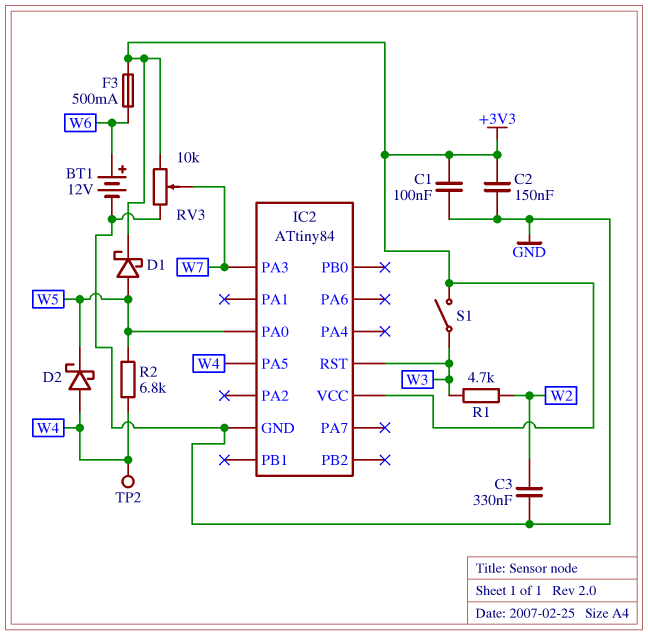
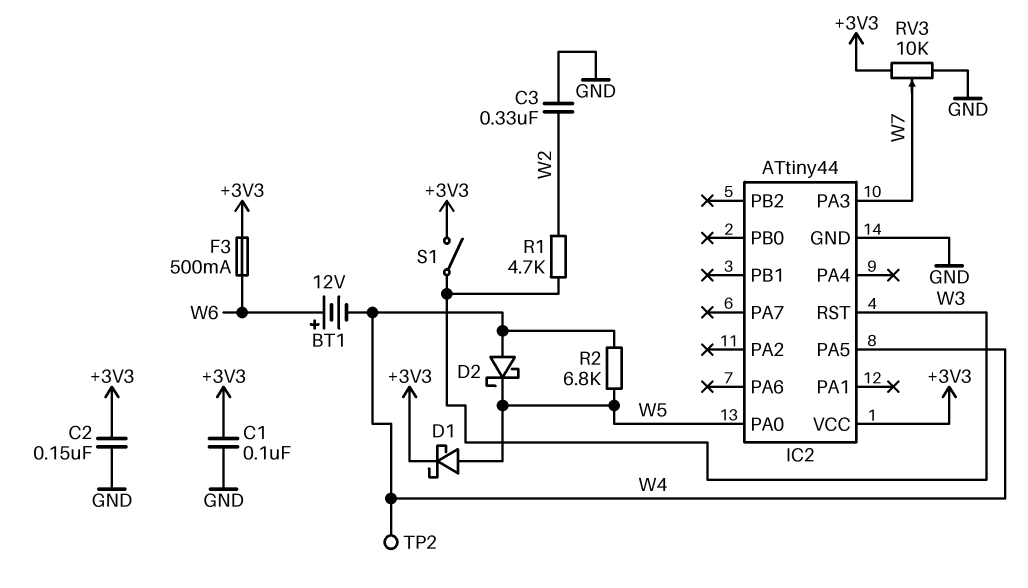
BT1: 12V (plus W6, minus GND) -> 12V (plus W6, minus W4)
IC2: ATtiny84 -> ATtiny44

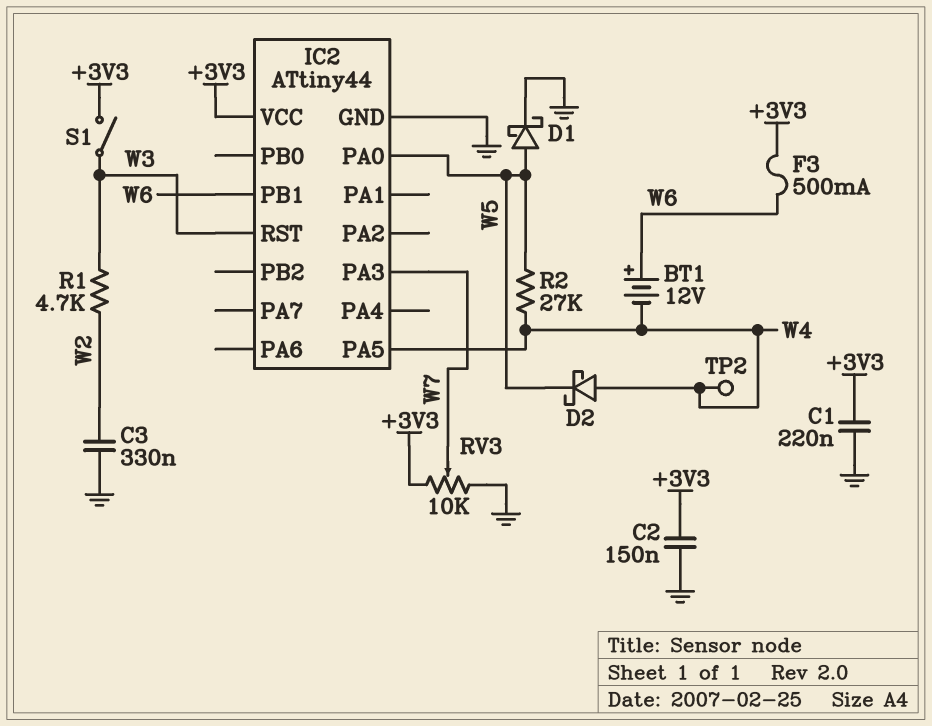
C1: 100nF (+3V3, GND) -> 220nF (+3V3, GND)
D1: schottky (A W5, K +3V3) -> schottky (A W5, K GND)
IC2 pin PB1: none -> W6
R2: 6.8k (W4, W5) -> 27k (W4, W5)

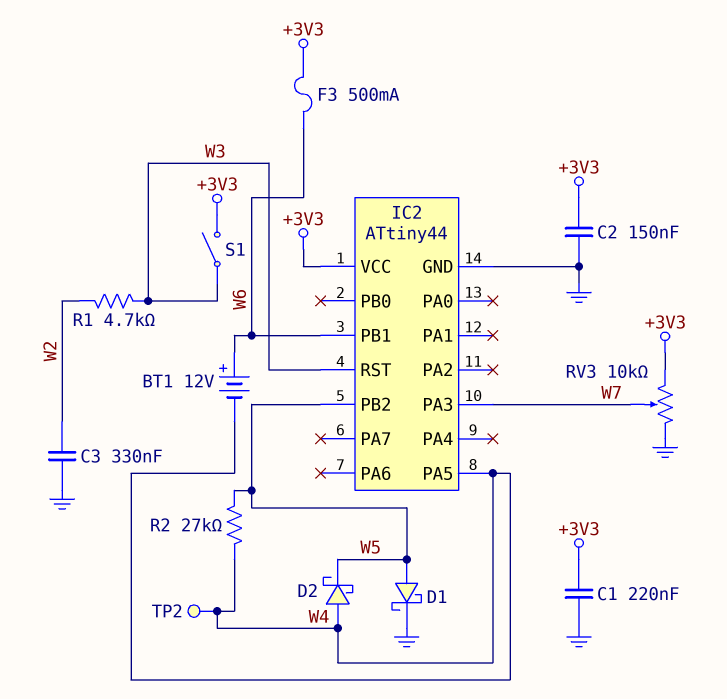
IC2 pin PA0: W5 -> none
IC2 pin PB2: none -> W5

